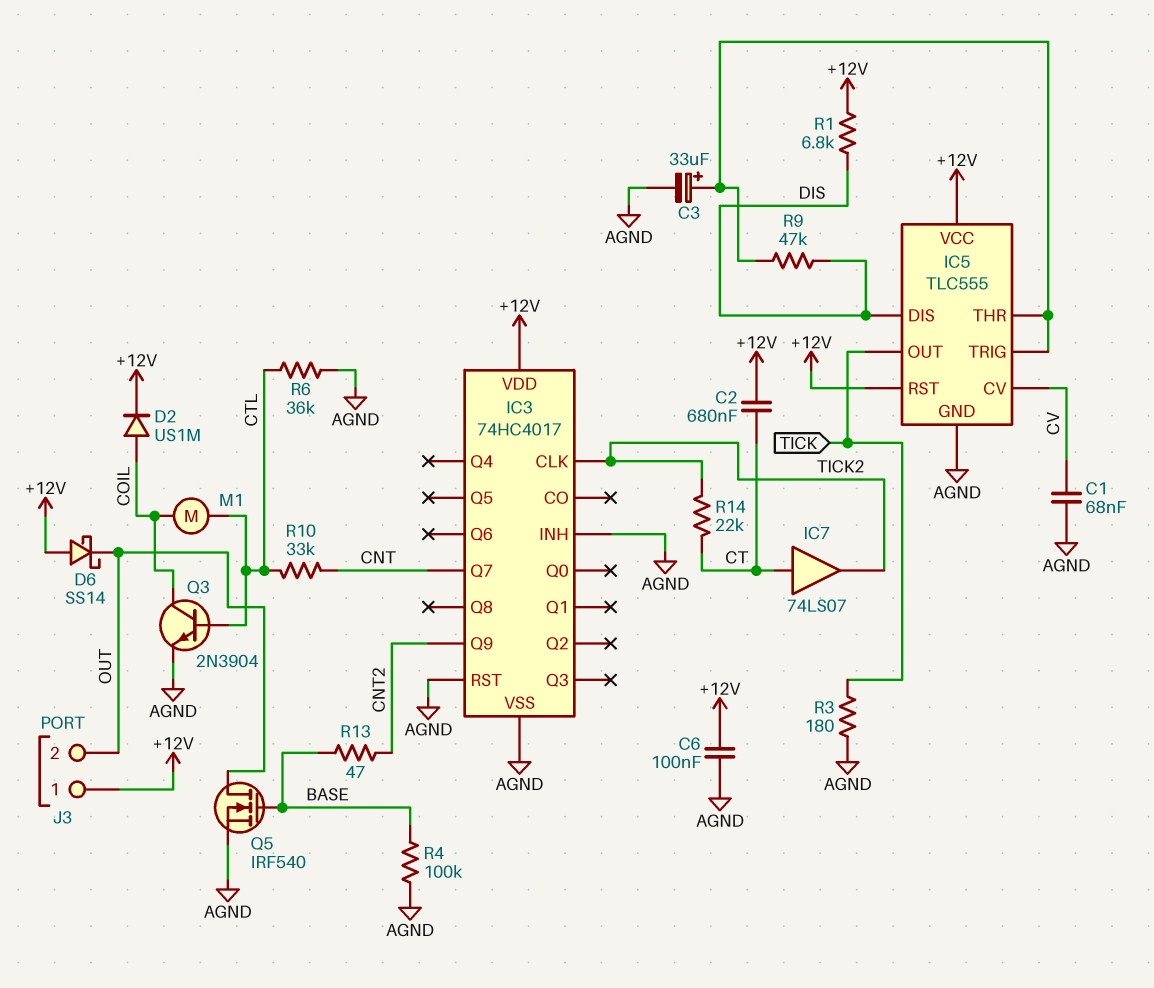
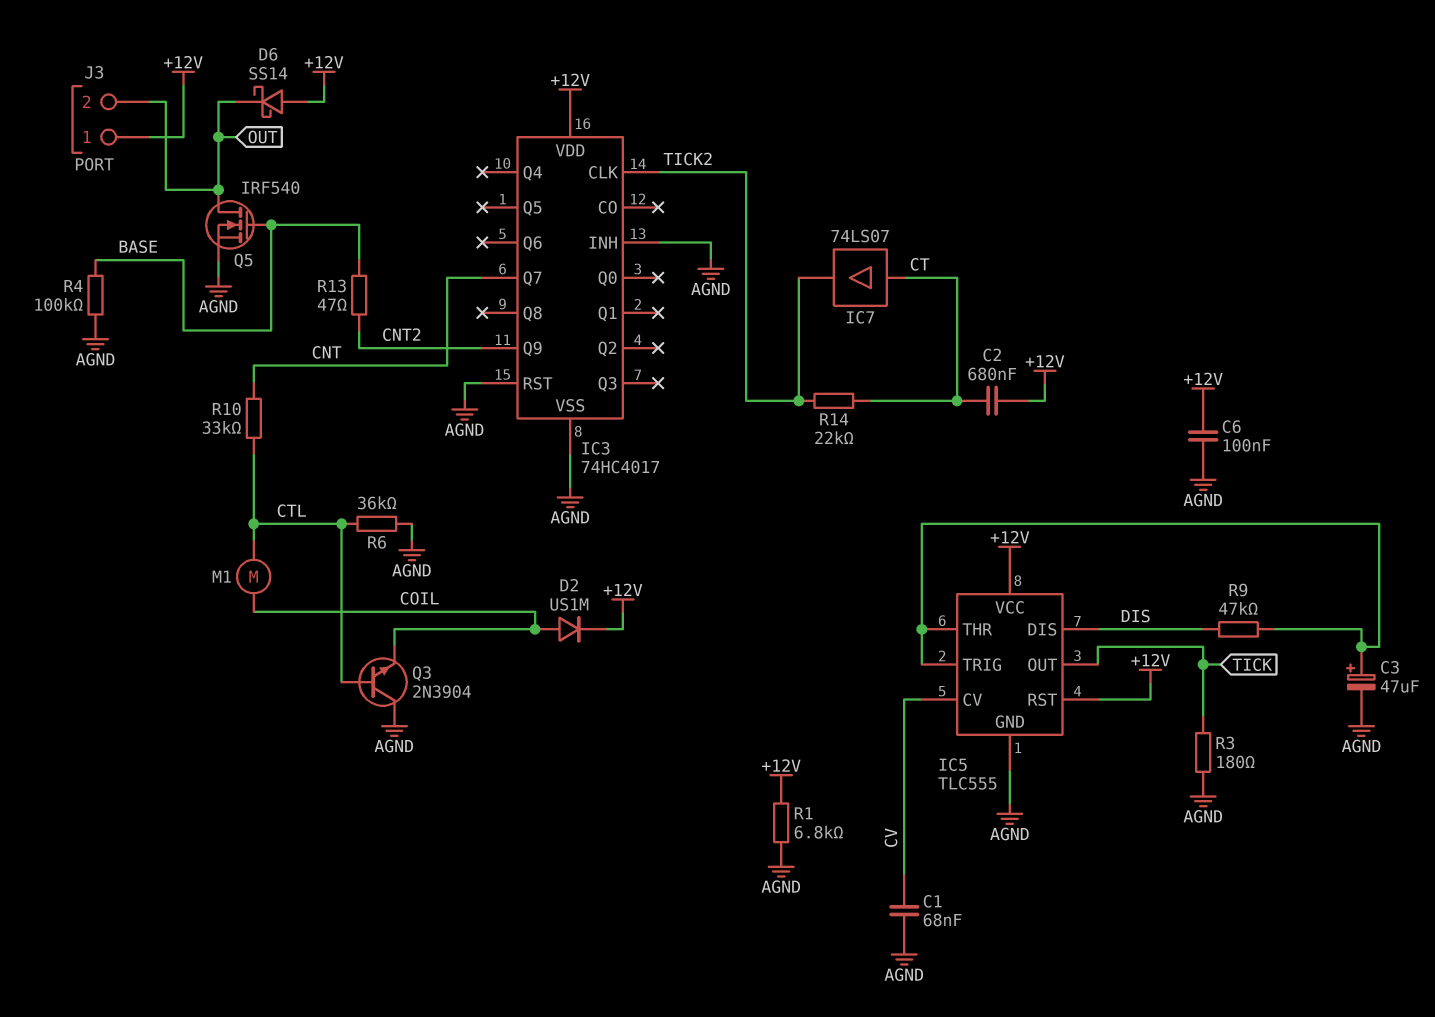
C3: 33uF (plus IC5/THR, minus AGND) -> 47uF (plus IC5/THR, minus AGND)
Q3: NPN 2N3904 (B CTL, C COIL, E AGND) -> NPN 2N3904 (B CTL, C AGND, E COIL)
R1: 6.8k (+12V, DIS) -> 6.8k (+12V, AGND)

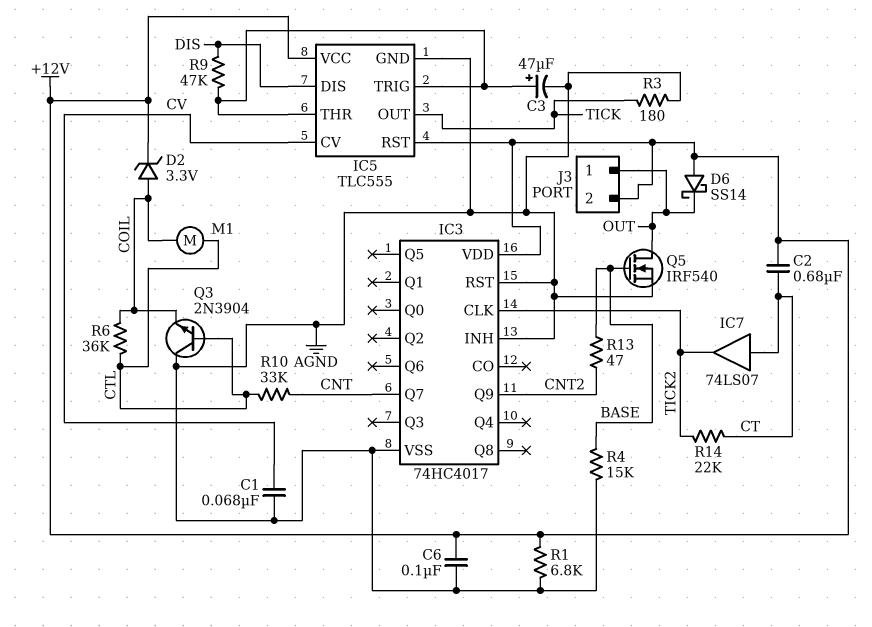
D2: diode US1M (A COIL, K +12V) -> zener 3.3V (A COIL, K +12V)
J3 pin 1: +12V -> OUT
J3 pin 2: OUT -> +12V
R4: 100k (AGND, BASE) -> 15k (AGND, BASE)
R6: 36k (AGND, CTL) -> 36k (COIL, CTL)

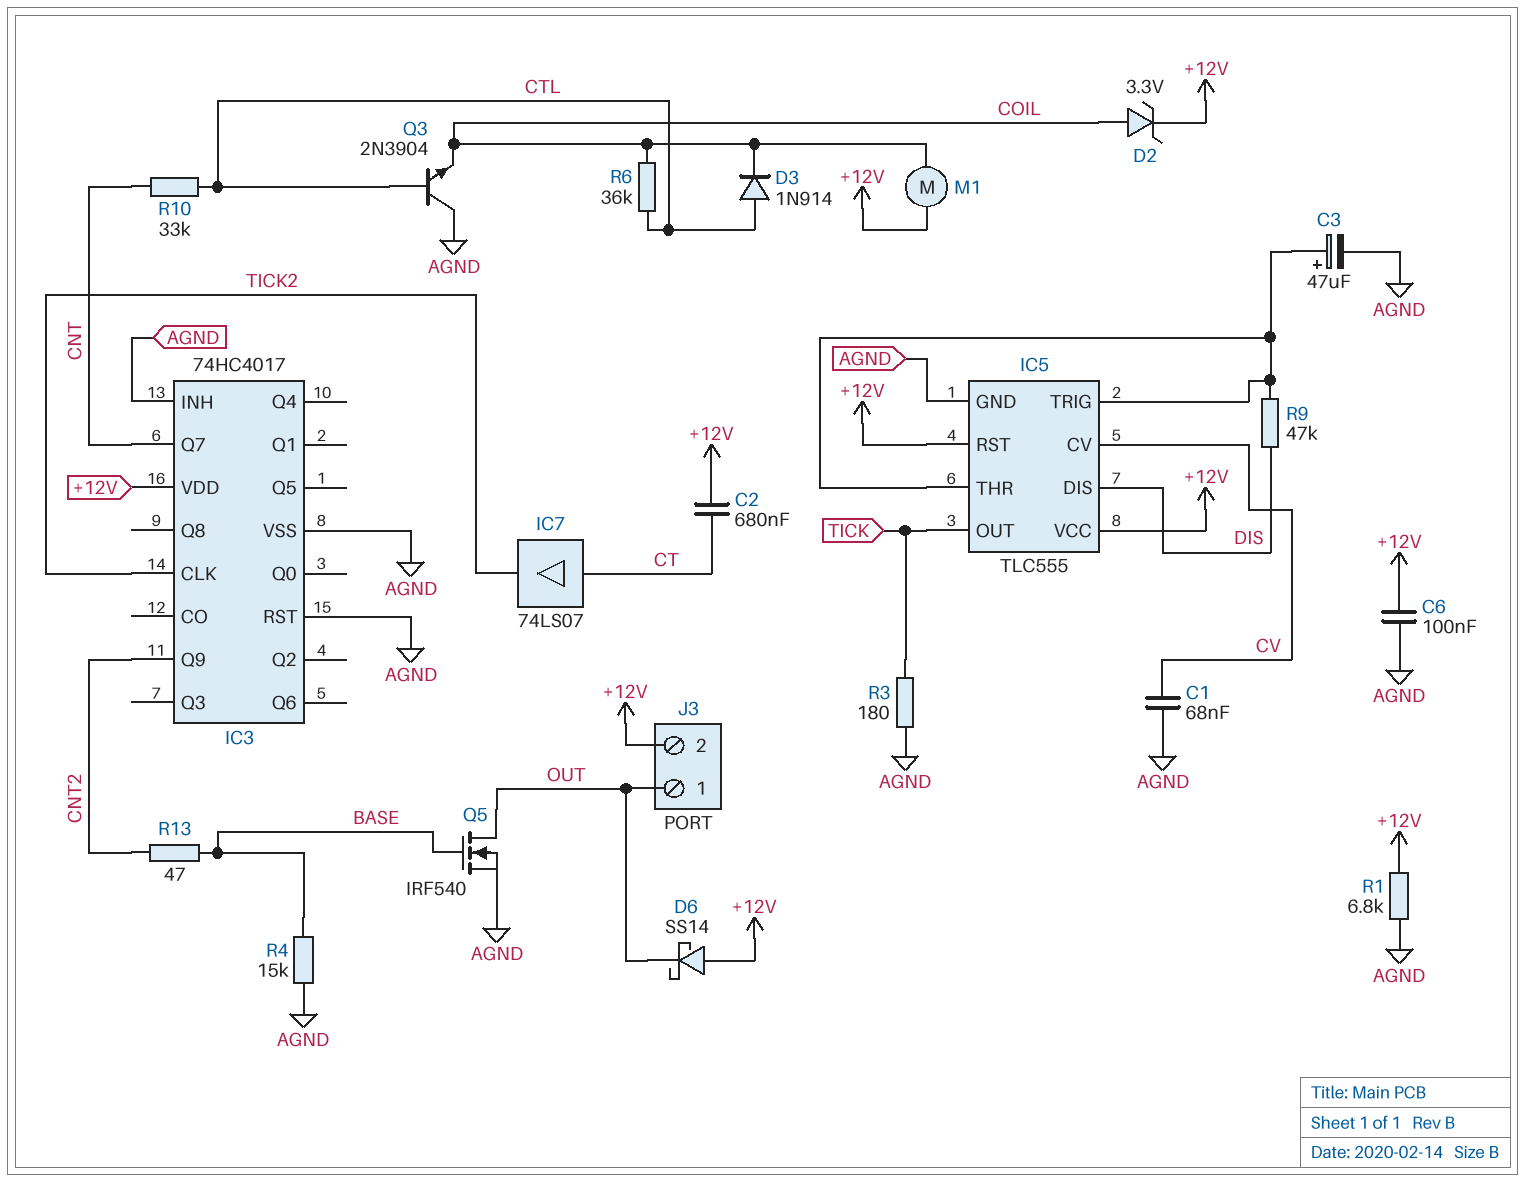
D3: none -> diode 1N914 (A CTL, K COIL)
M1: motor (COIL, CTL) -> motor (+12V, COIL)
R14: 22k (CT, TICK2) -> none

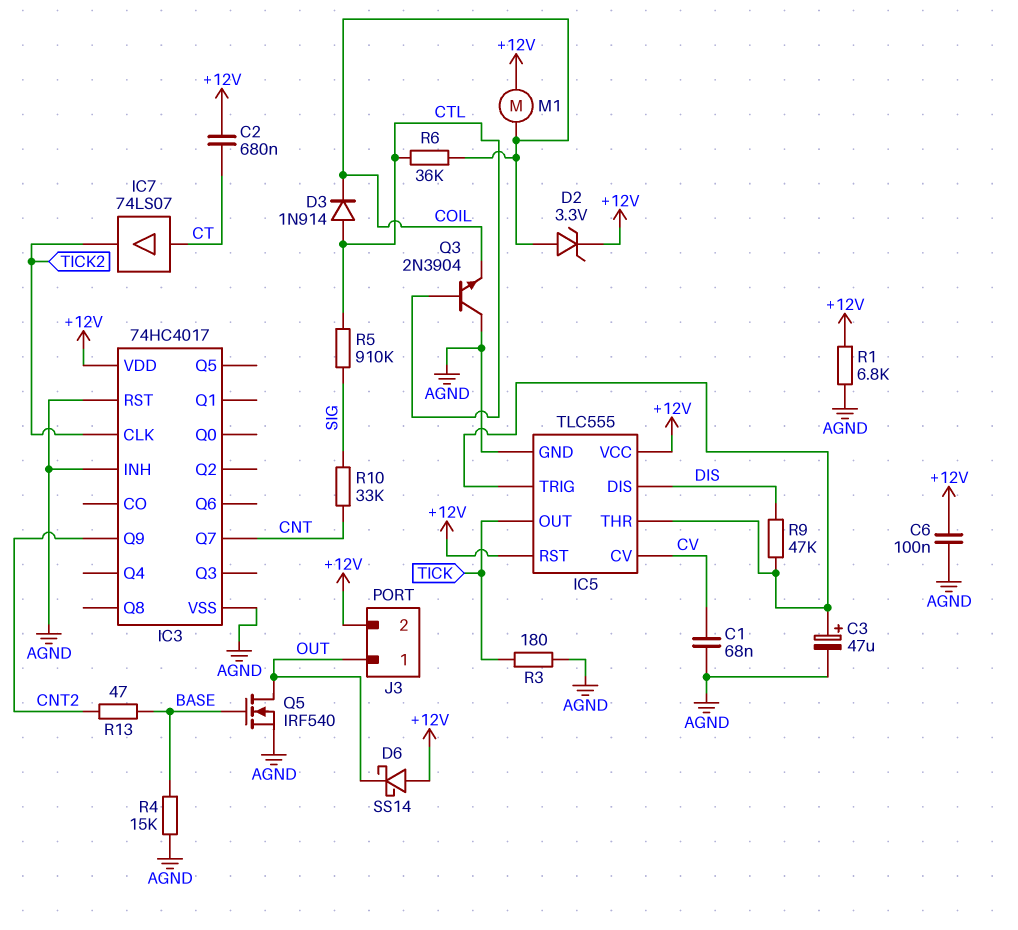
R5: none -> 910k (CTL, SIG)
R10: 33k (CNT, CTL) -> 33k (CNT, SIG)

